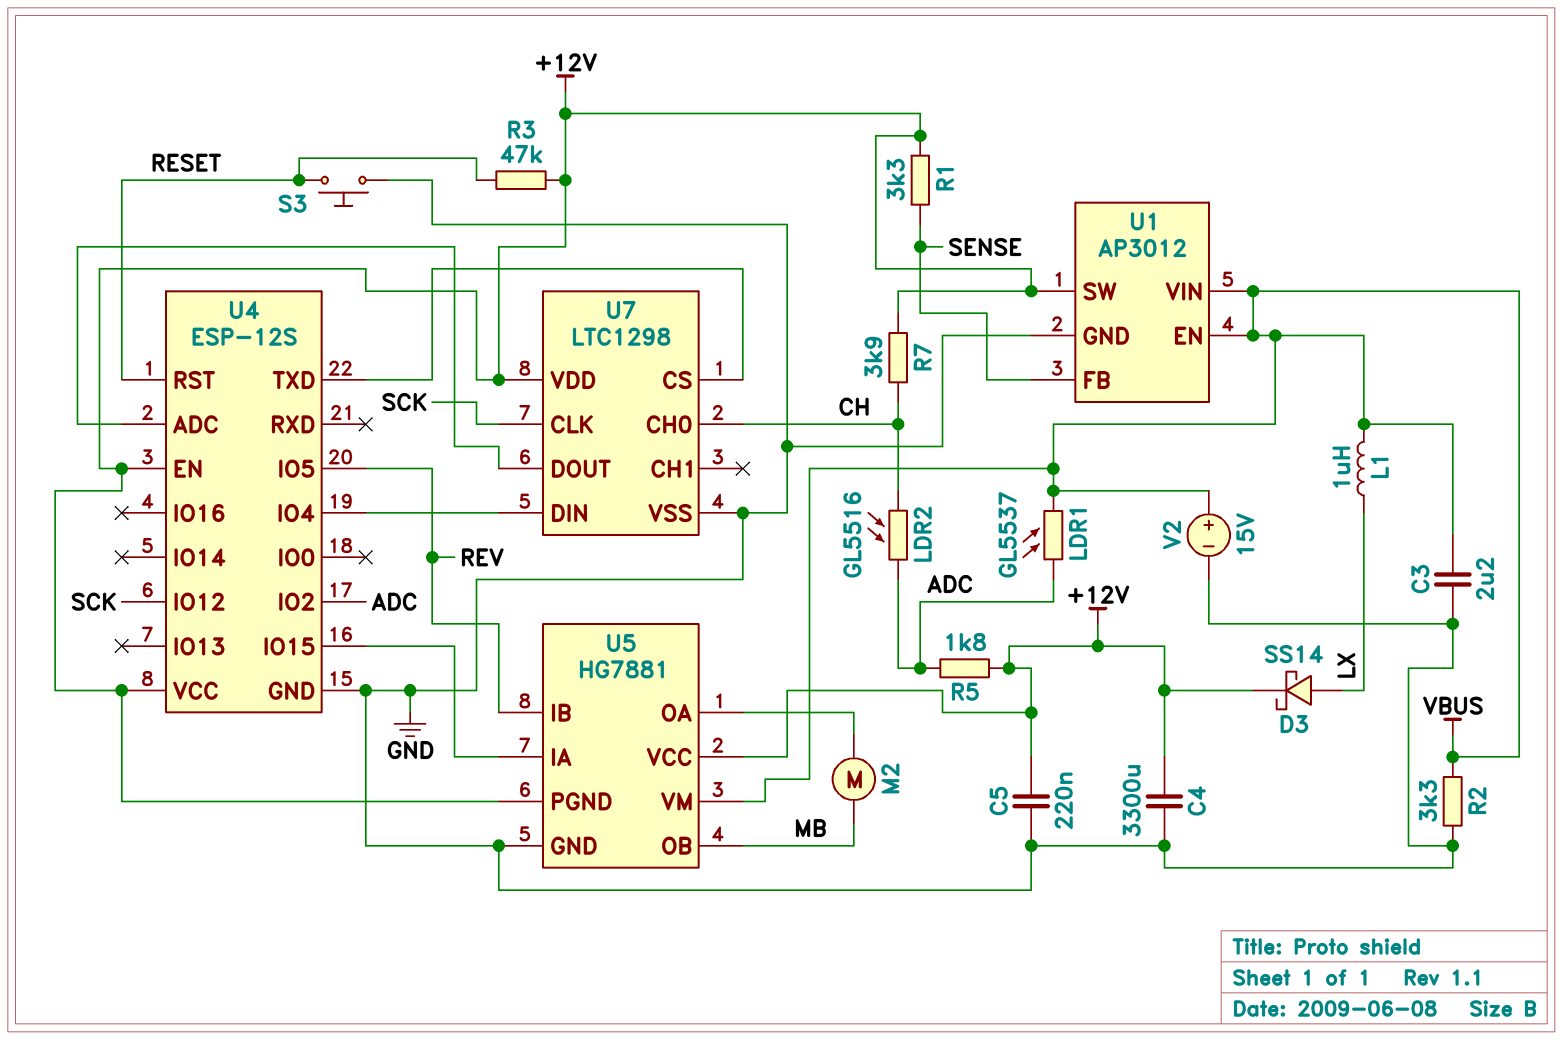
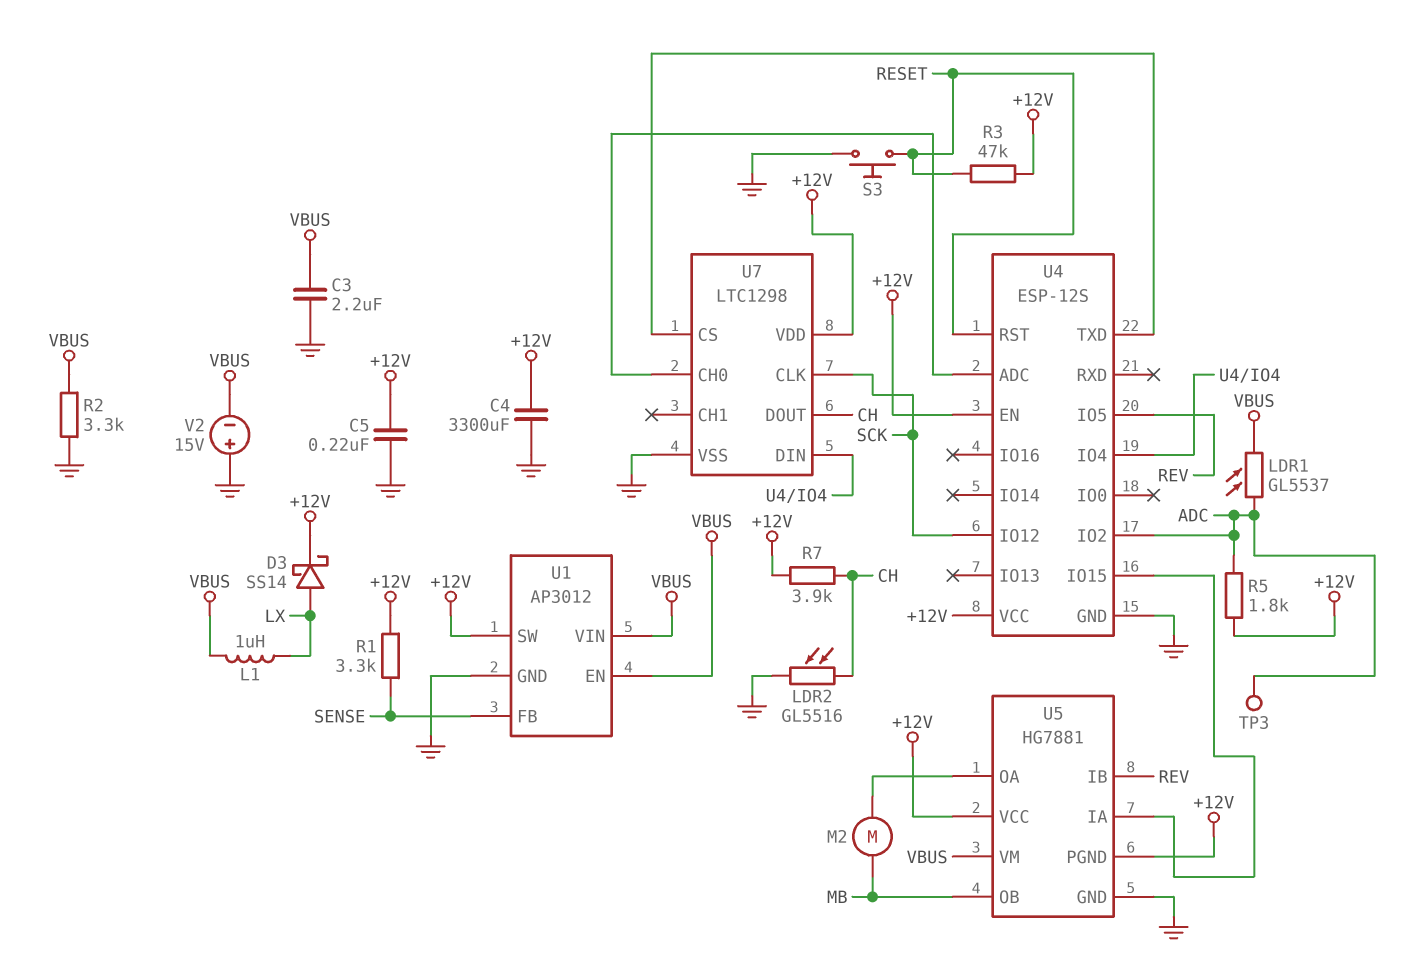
LDR2: GL5516 (ADC, CH) -> GL5516 (CH, GND)
TP3: none -> test point (ADC)
U7 pin CH0: CH -> U4/ADC
U7 pin DOUT: U4/ADC -> CH
V2: 15V (plus VBUS, minus GND) -> 15V (plus GND, minus VBUS)

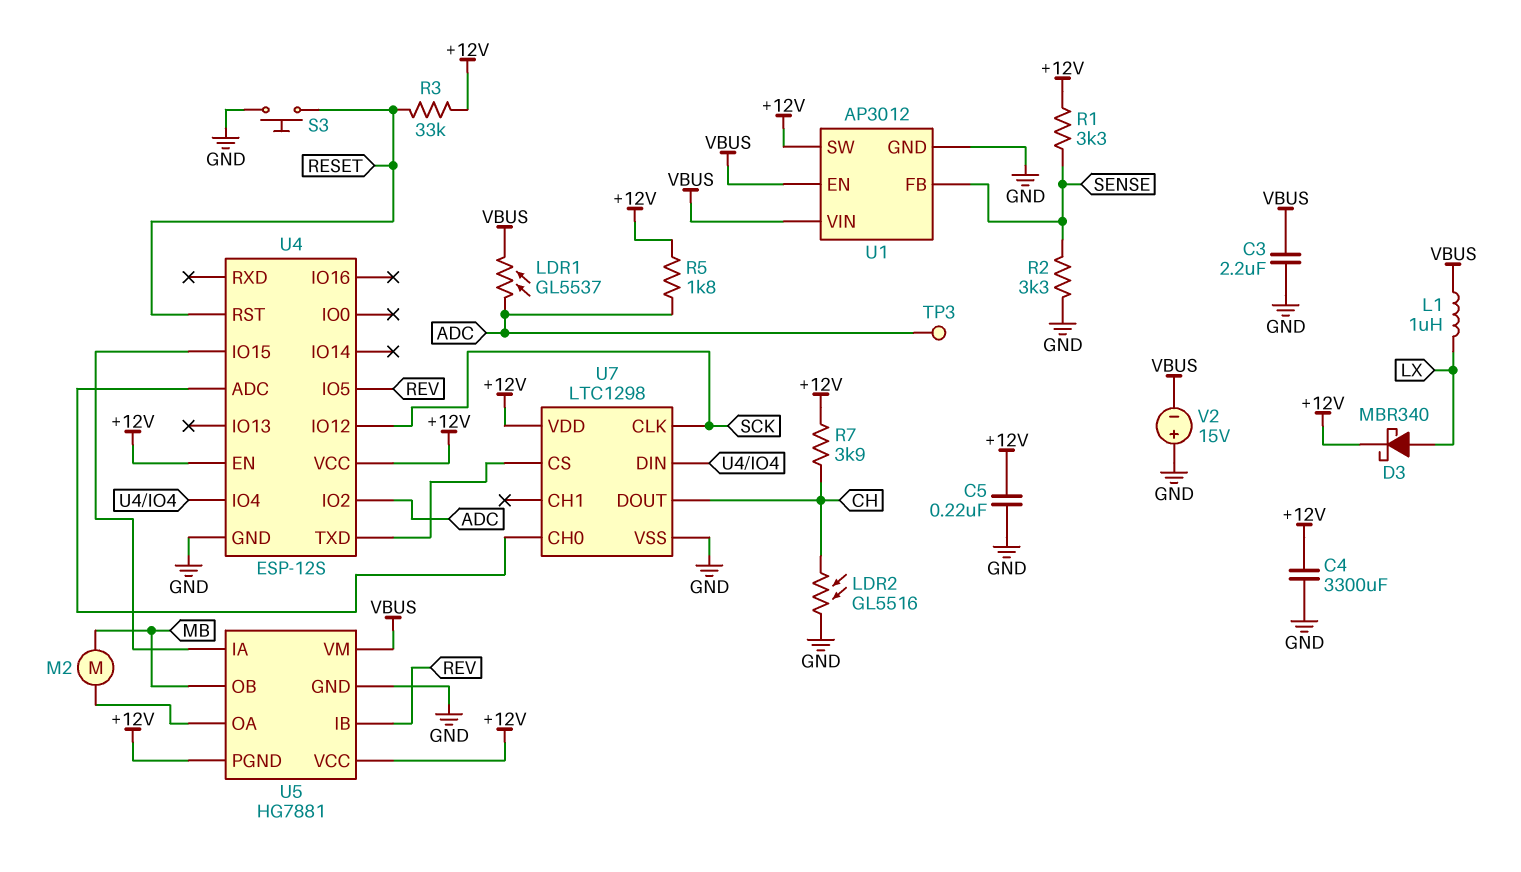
D3: schottky SS14 (A LX, K +12V) -> schottky MBR340 (A LX, K +12V)
R2: 3.3k (GND, VBUS) -> 3.3k (GND, SENSE)
R3: 47k (+12V, RESET) -> 33k (+12V, RESET)

